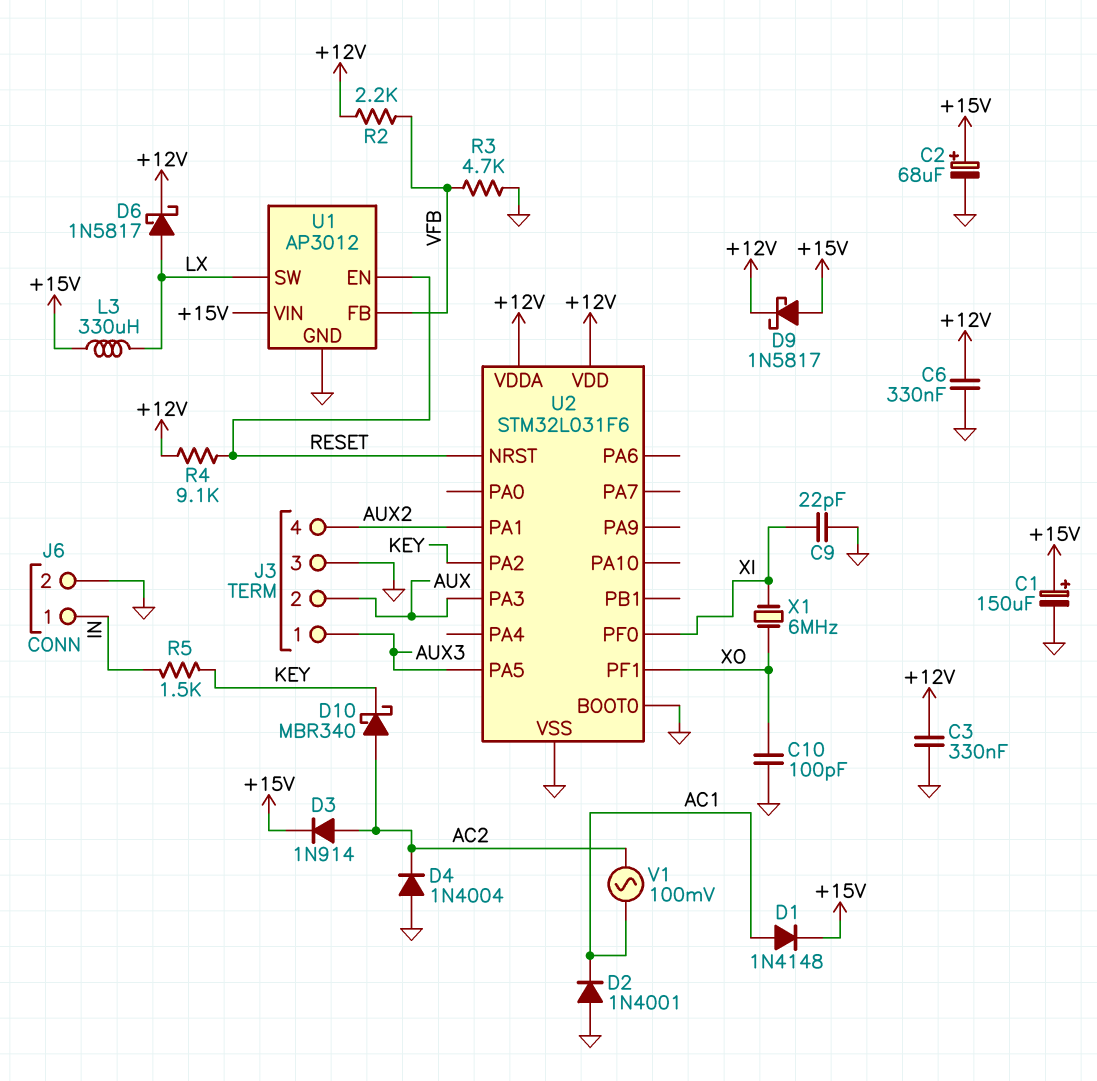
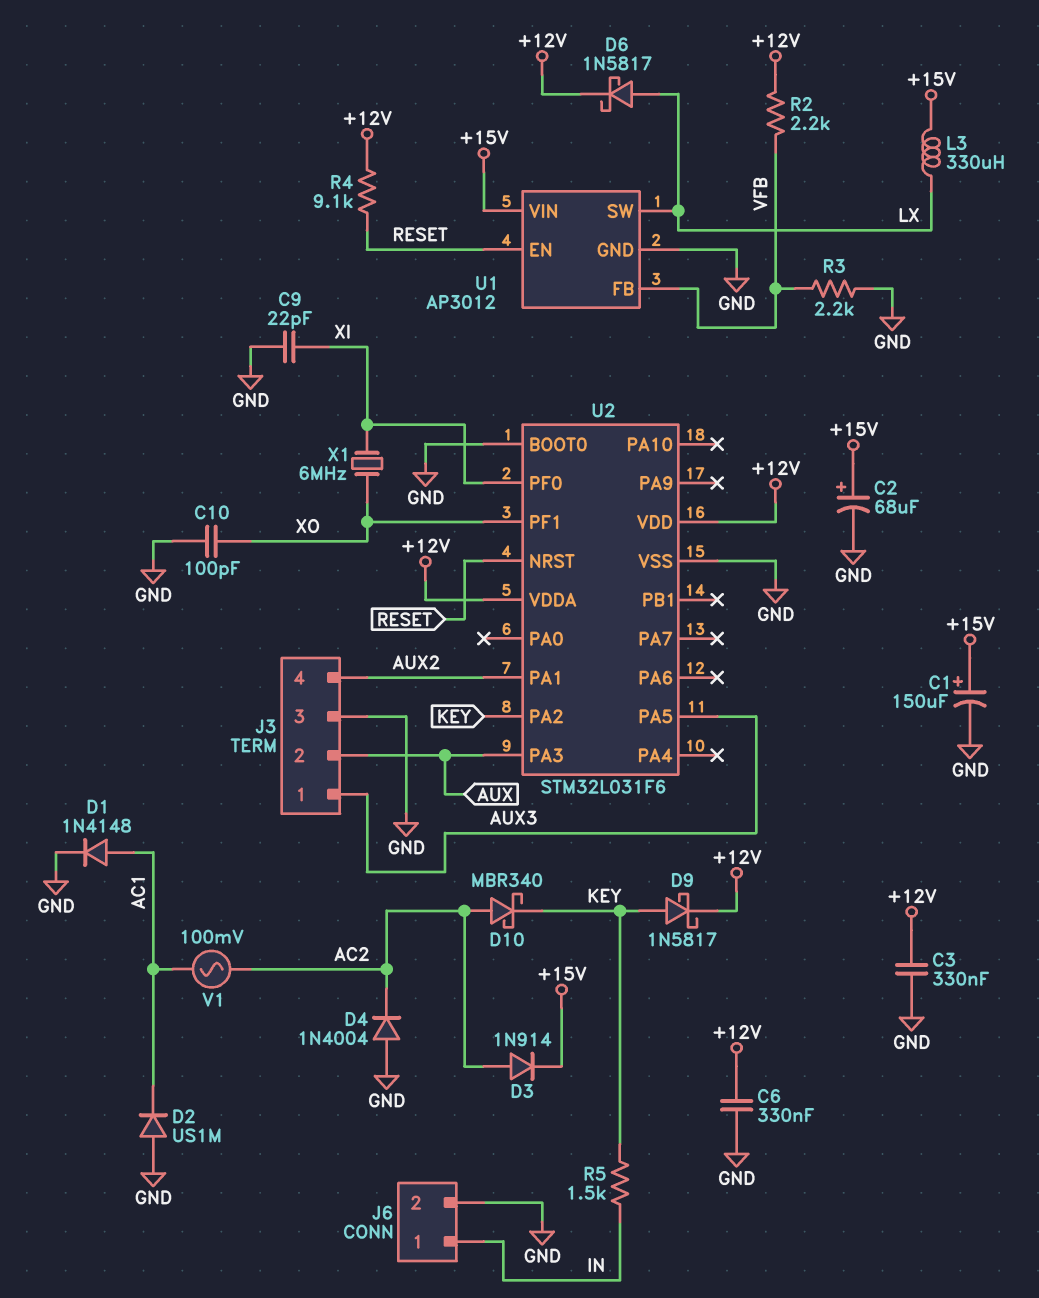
D1: diode 1N4148 (A AC1, K +15V) -> diode 1N4148 (A AC1, K GND)
D2: diode 1N4001 (A GND, K AC1) -> diode US1M (A GND, K AC1)
D9: schottky 1N5817 (A +15V, K +12V) -> schottky 1N5817 (A KEY, K +12V)
R3: 4.7k (GND, VFB) -> 2.2k (GND, VFB)

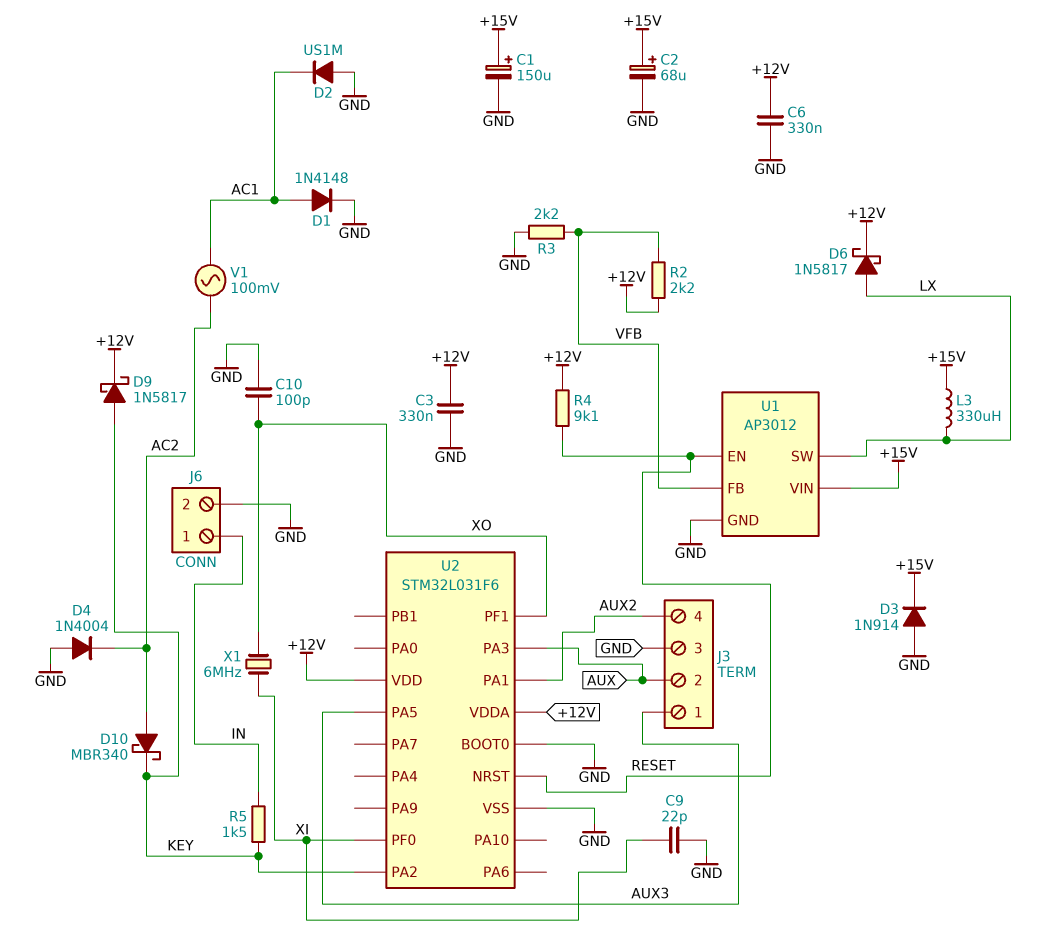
D3: diode 1N914 (A AC2, K +15V) -> diode 1N914 (A GND, K +15V)

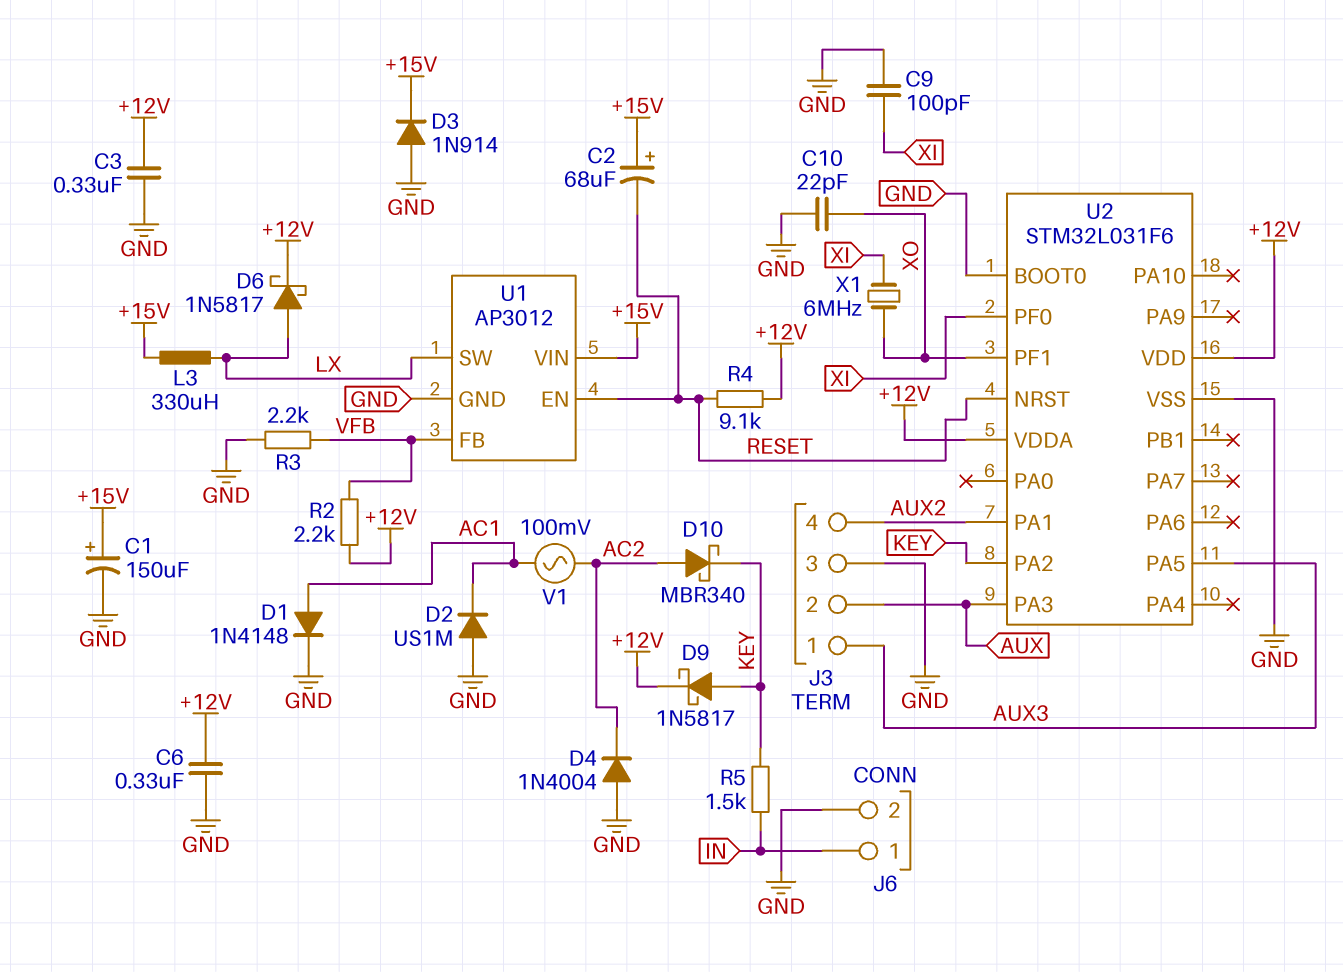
C2: 68uF (plus +15V, minus GND) -> 68uF (plus +15V, minus RESET)
C9: 22pF (GND, XI) -> 100pF (GND, XI)
C10: 100pF (GND, XO) -> 22pF (GND, XO)

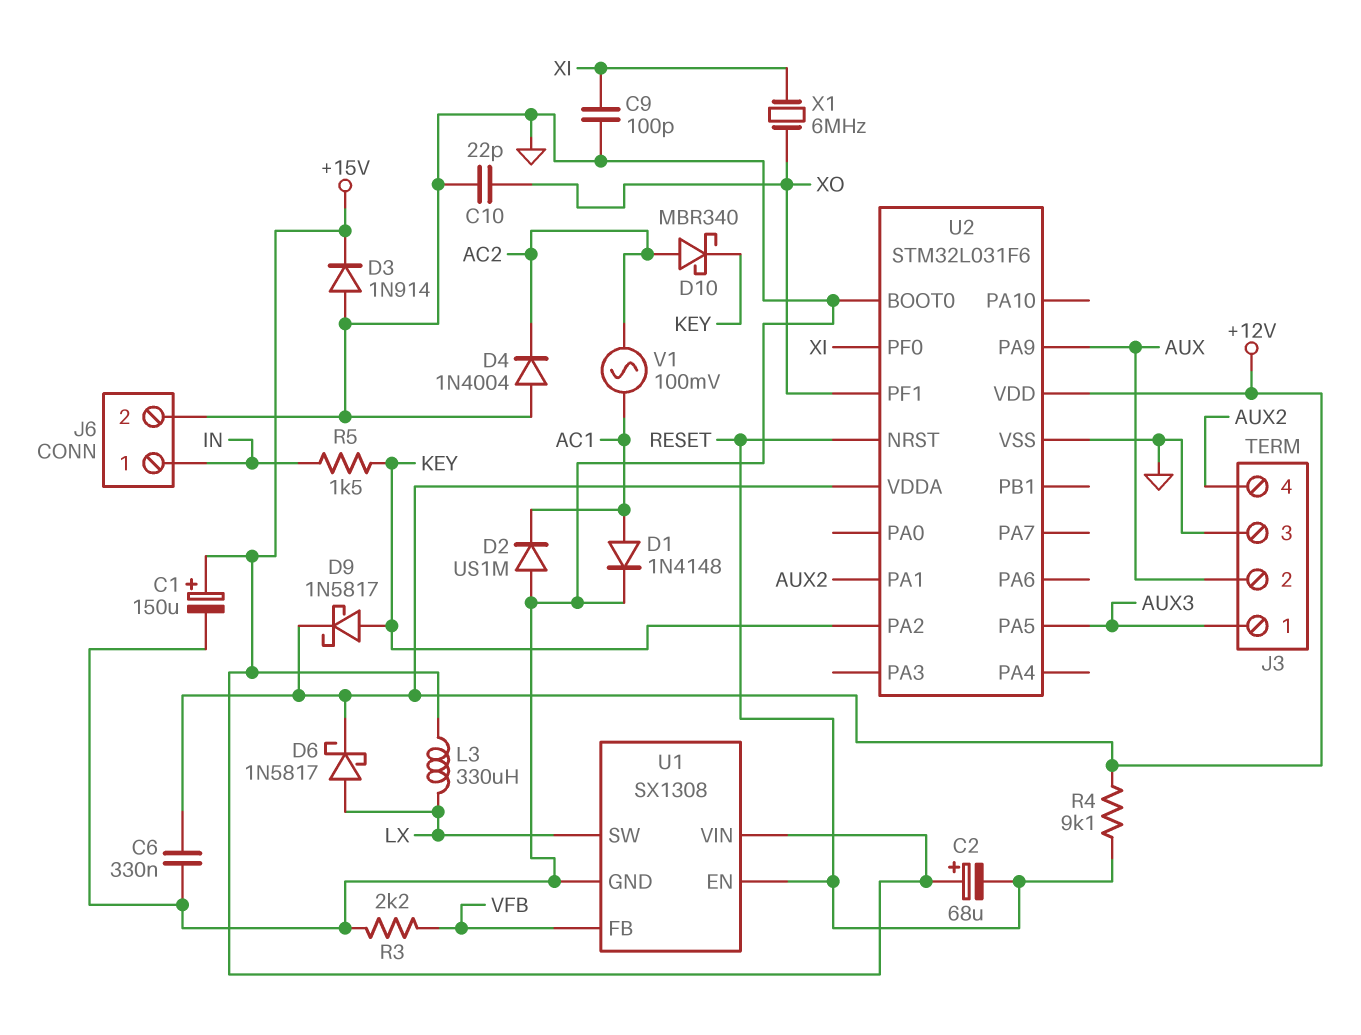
C3: 330nF (+12V, GND) -> none
R2: 2.2k (+12V, VFB) -> none
U1: AP3012 -> SX1308
U2 pin PA3: AUX -> none
U2 pin PA9: none -> AUX

